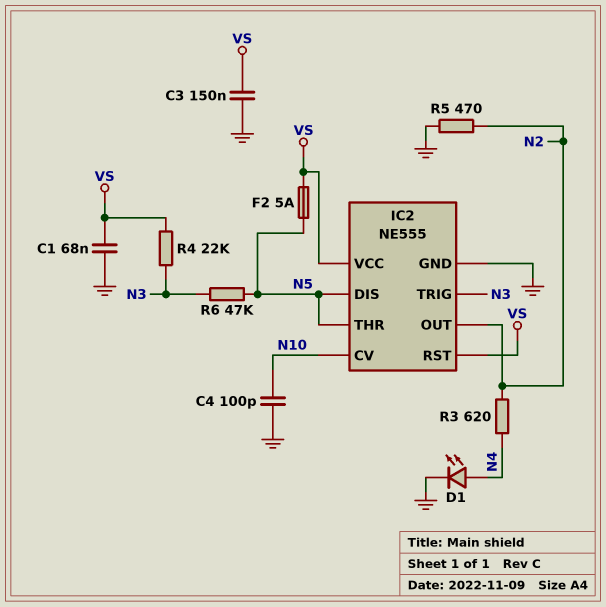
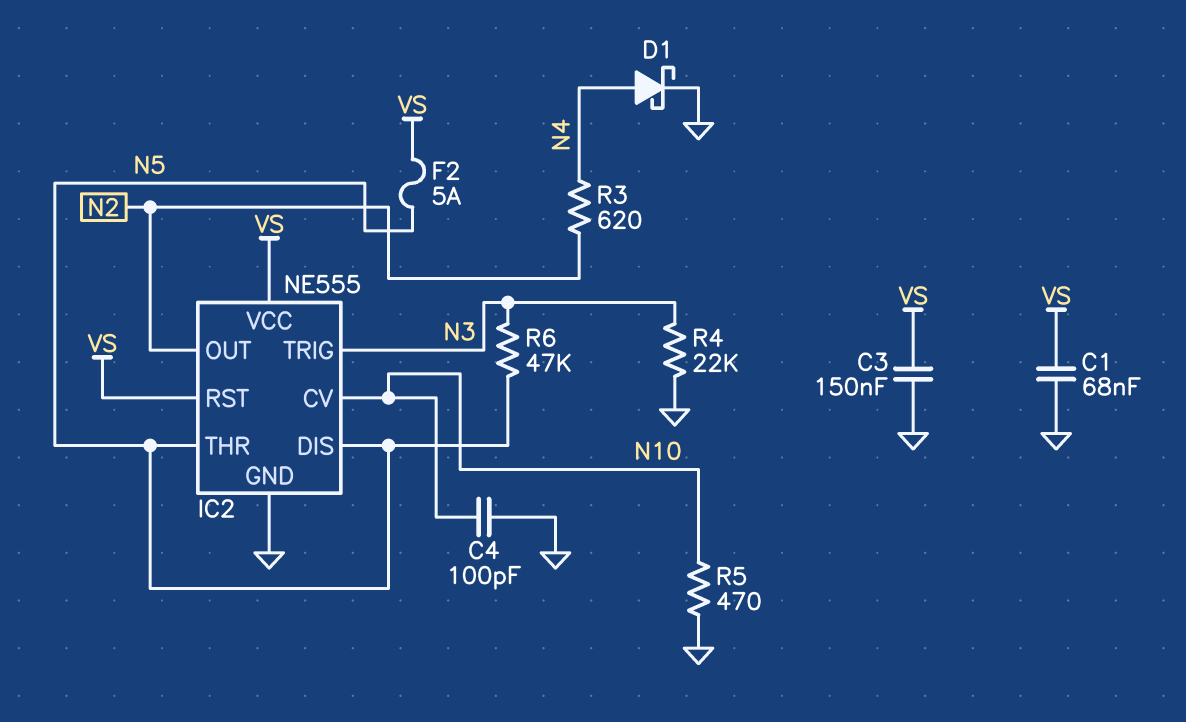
D1: LED (A N4, K GND) -> schottky (A N4, K GND)
R4: 22k (N3, VS) -> 22k (GND, N3)
R5: 470 (GND, N2) -> 470 (GND, N10)

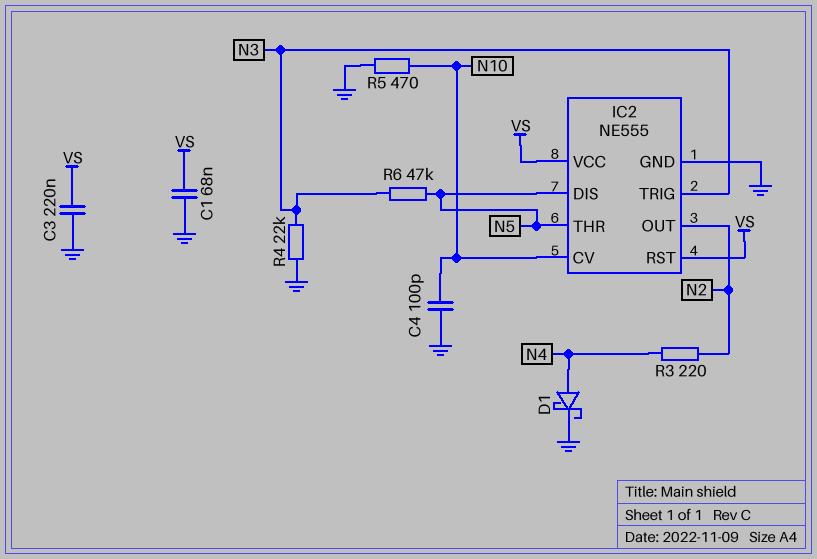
C3: 150nF (GND, VS) -> 220nF (GND, VS)
F2: 5A (N5, VS) -> none
R3: 620 (N2, N4) -> 220 (N2, N4)

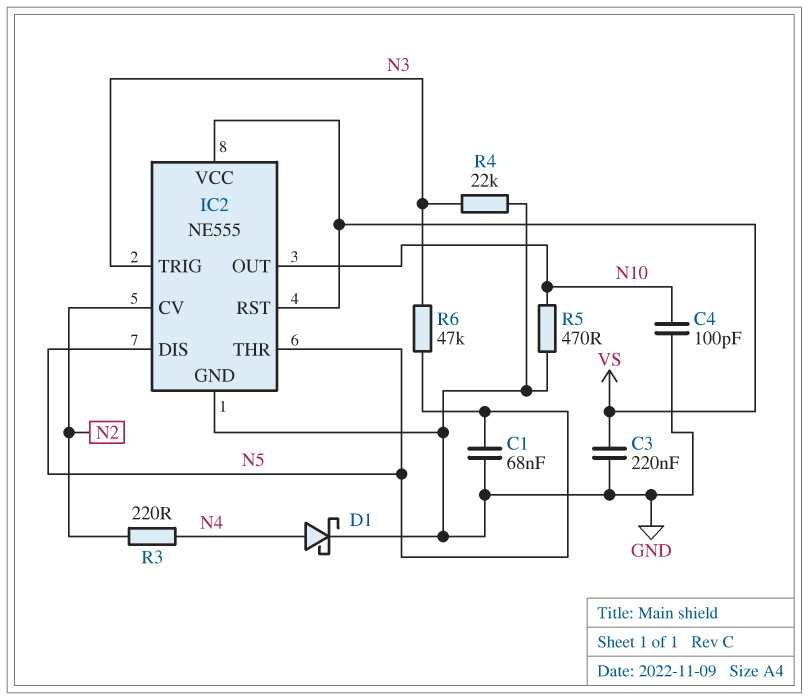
C1: 68nF (GND, VS) -> 68nF (GND, N5)
IC2 pin CV: N10 -> N2
IC2 pin OUT: N2 -> N10

